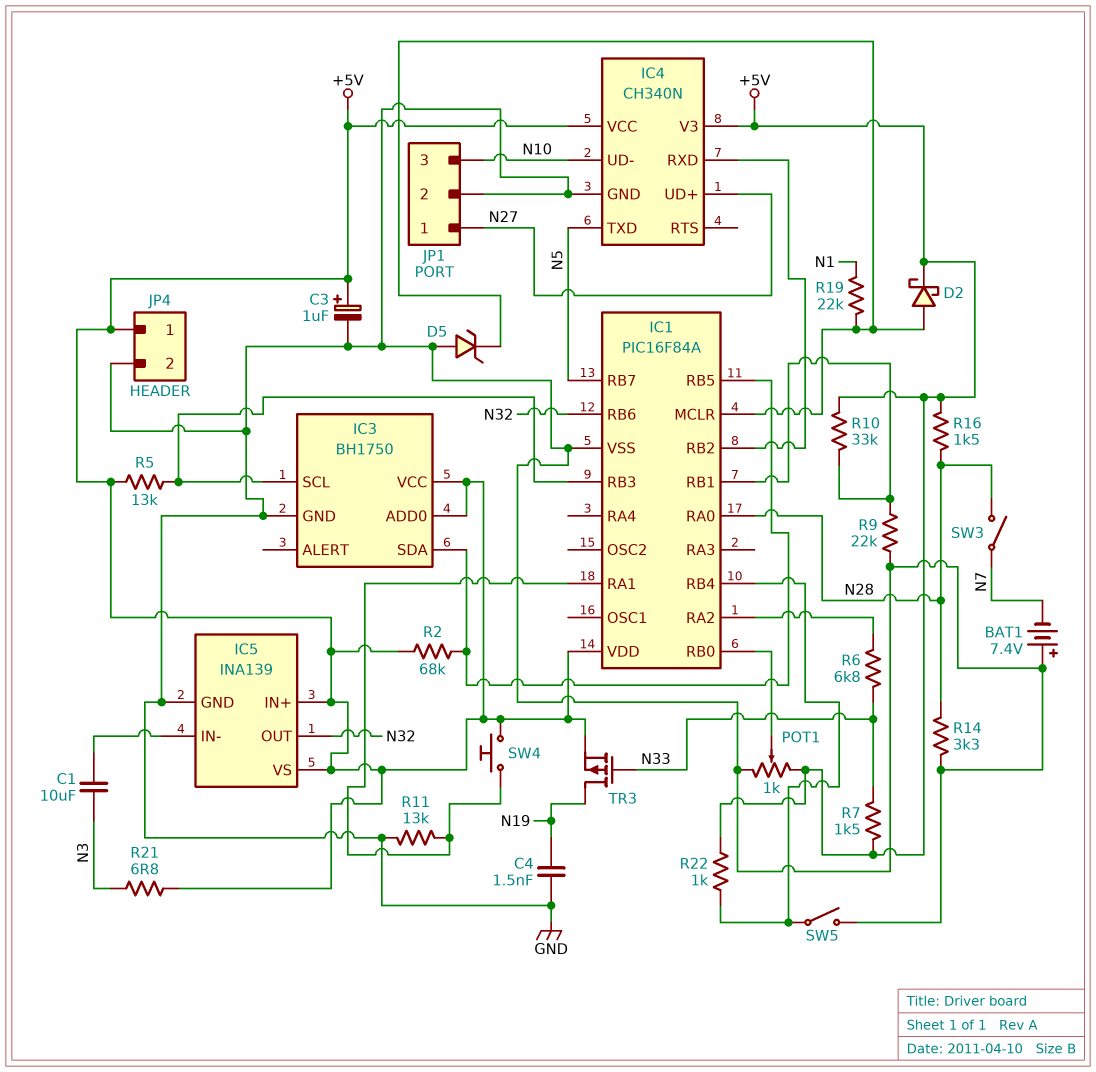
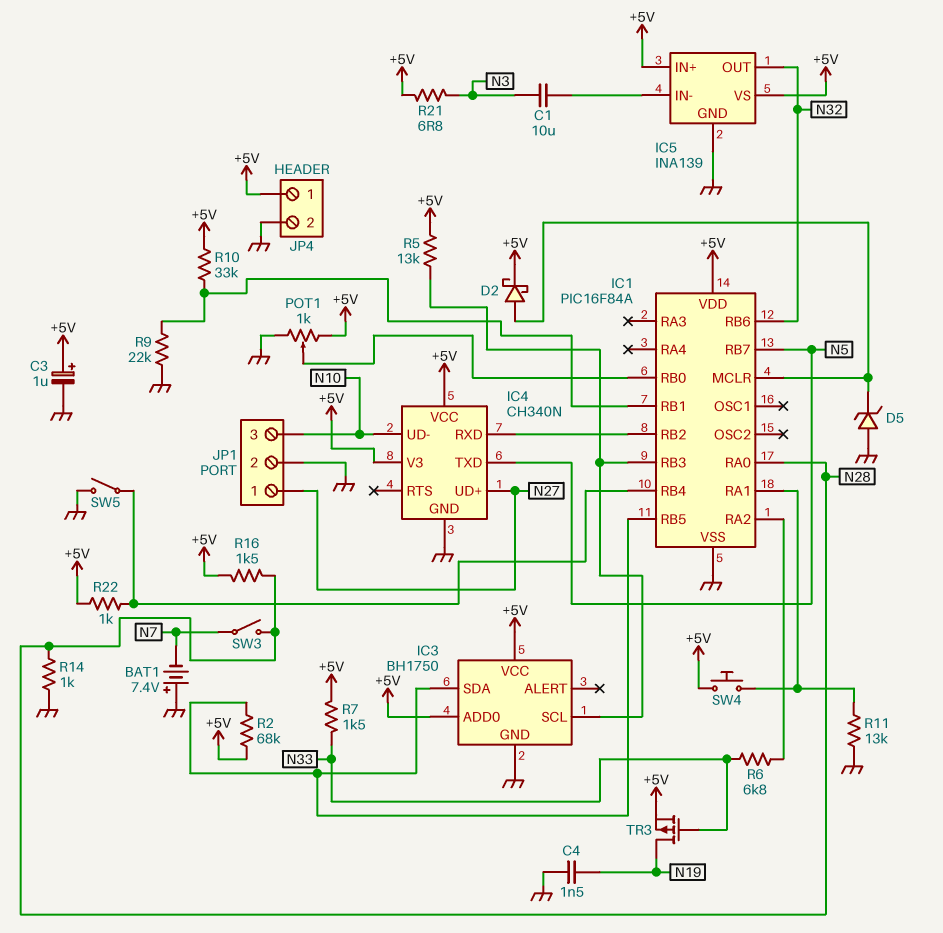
R14: 3.3k (GND, N28) -> 1k (GND, N28)
R19: 22k (IC1/MCLR, N1) -> none

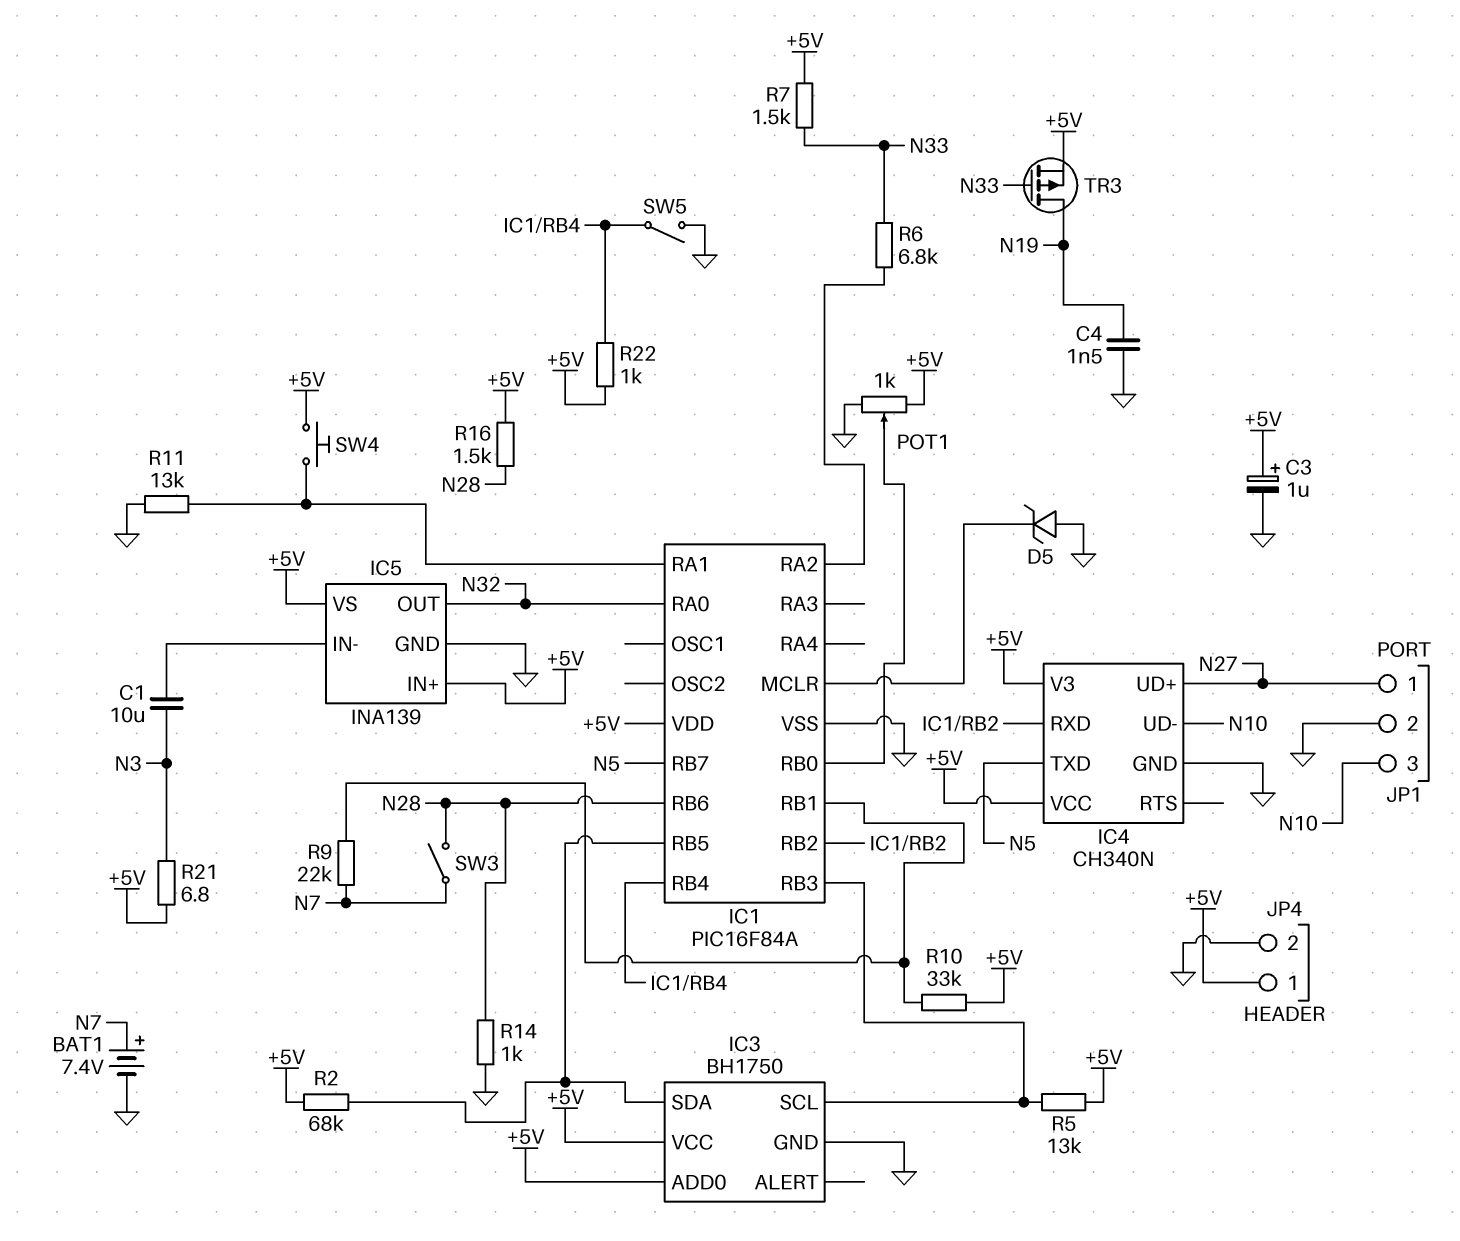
BAT1: 7.4V (plus GND, minus N7) -> 7.4V (plus N7, minus GND)
D2: schottky (A IC1/MCLR, K +5V) -> none
IC1 pin RA0: N28 -> N32
IC1 pin RB6: N32 -> N28
R9: 22k (GND, IC1/RB1) -> 22k (IC1/RB1, N7)

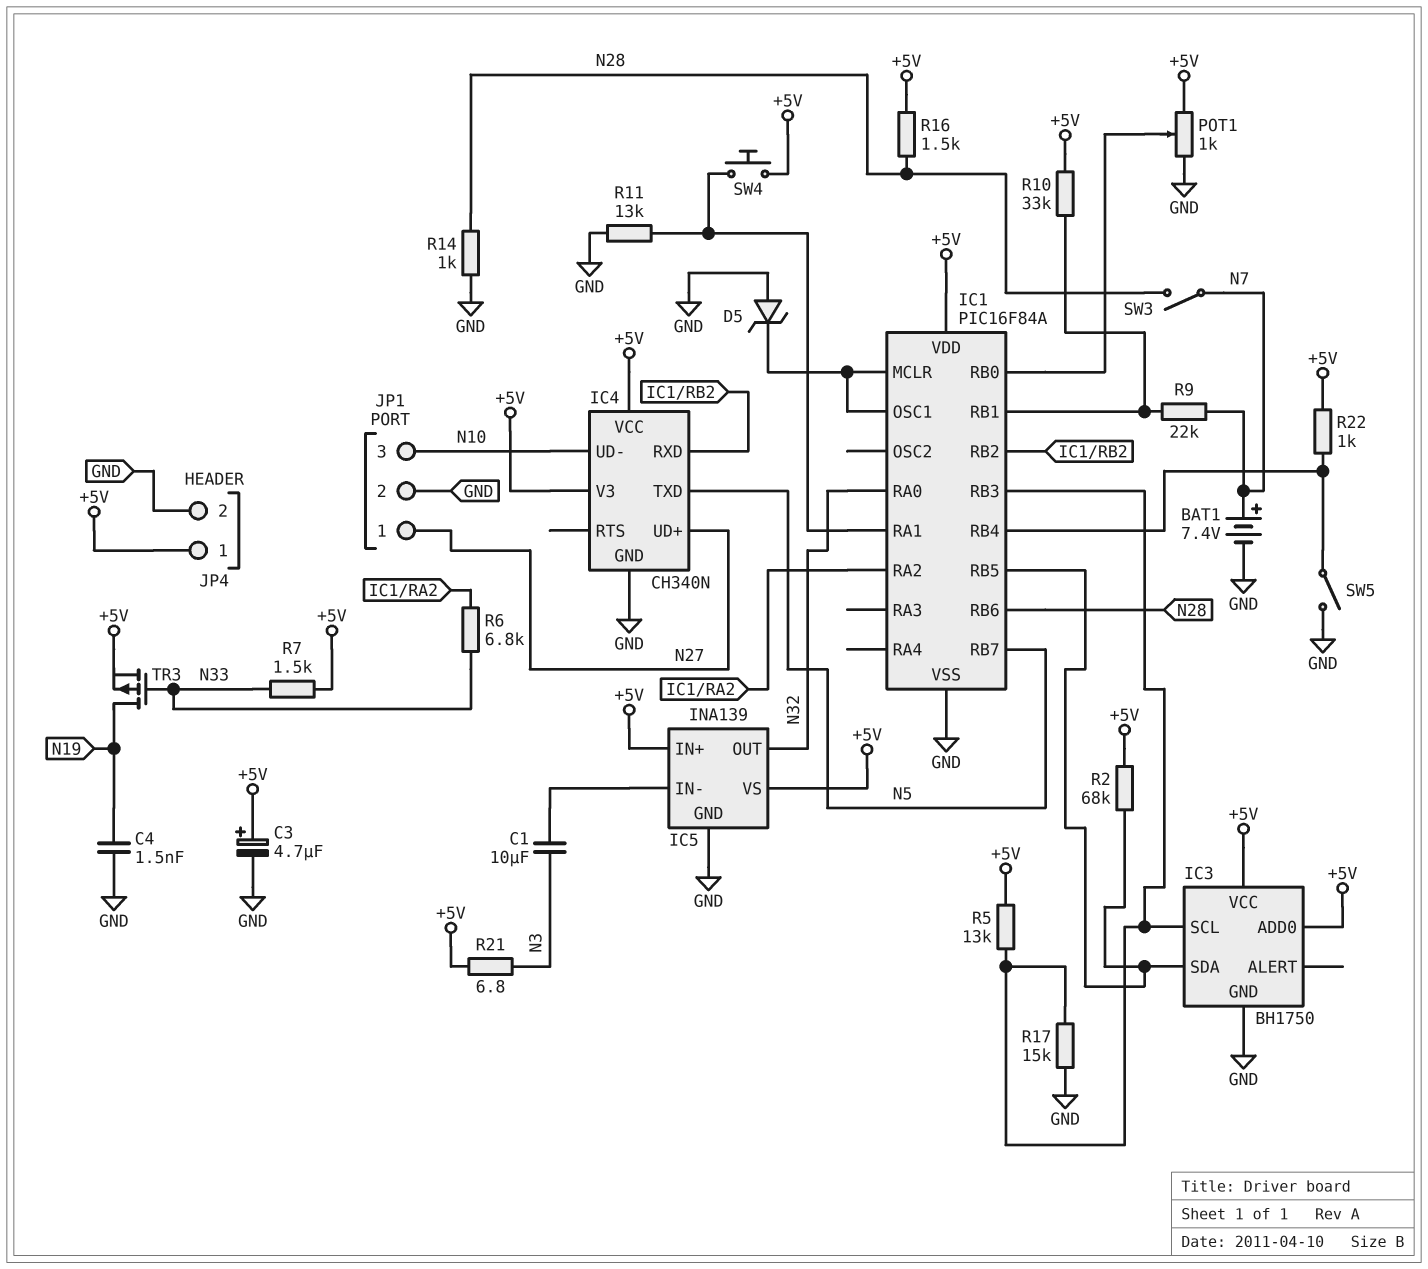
C3: 1uF (plus +5V, minus GND) -> 4.7uF (plus +5V, minus GND)
IC1 pin OSC1: none -> IC1/MCLR
R17: none -> 15k (GND, IC1/RB3)

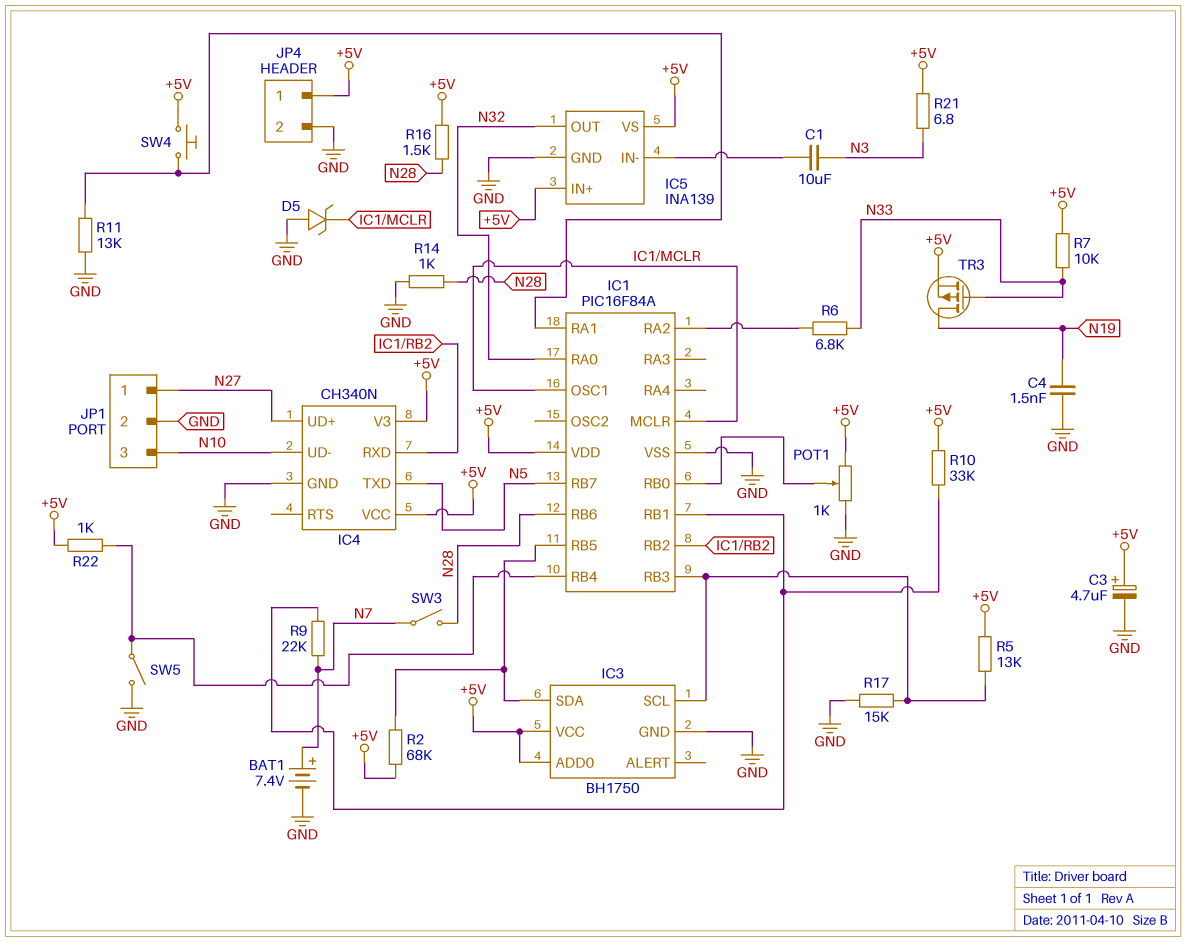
R7: 1.5k (+5V, N33) -> 10k (+5V, N33)

